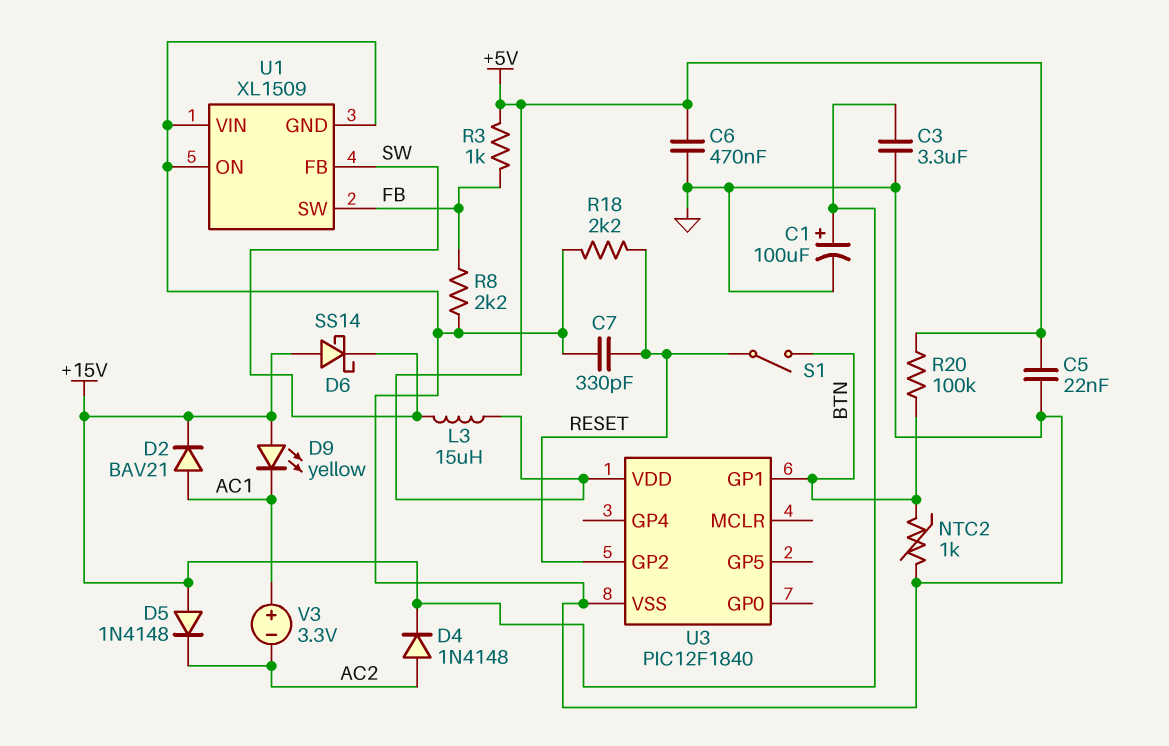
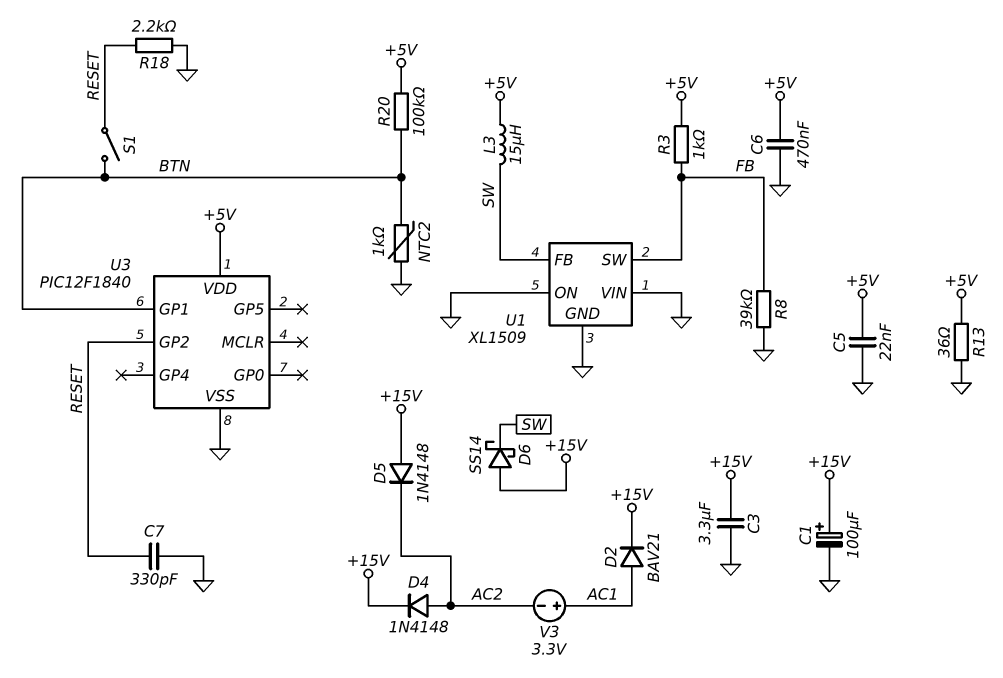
D9: LED yellow (A +15V, K AC1) -> none
R8: 2.2k (FB, GND) -> 39k (FB, GND)
R13: none -> 36 (+5V, GND)

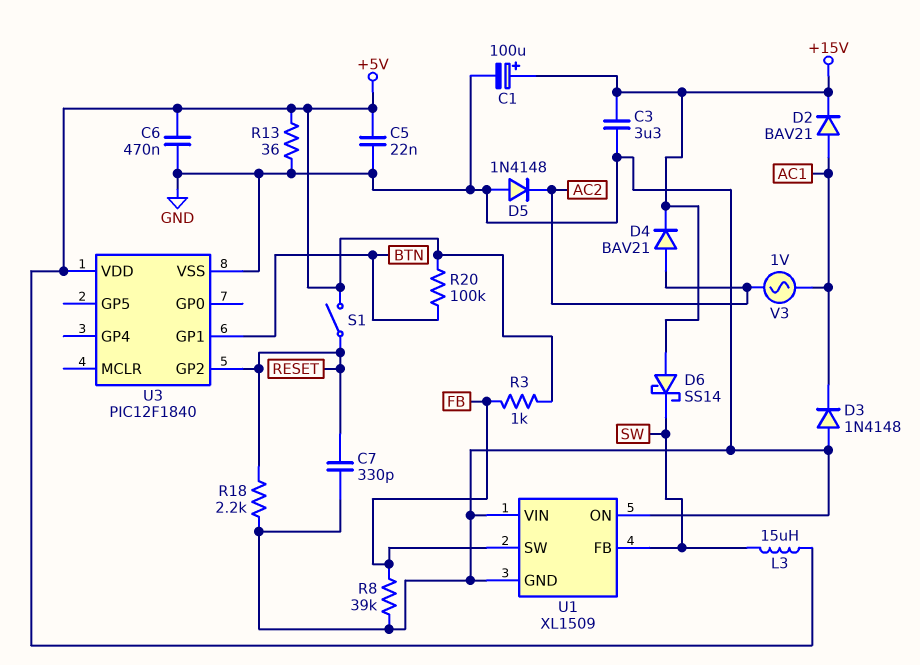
D3: none -> diode 1N4148 (A GND, K AC1)
D4: diode 1N4148 (A AC2, K +15V) -> diode BAV21 (A AC2, K +15V)
D5: diode 1N4148 (A +15V, K AC2) -> diode 1N4148 (A GND, K AC2)
NTC2: 1k (BTN, GND) -> none
S1: switch (BTN, RESET) -> switch (+5V, RESET)
V3: 3.3V (plus AC1, minus AC2) -> AC 1V (AC1, AC2)

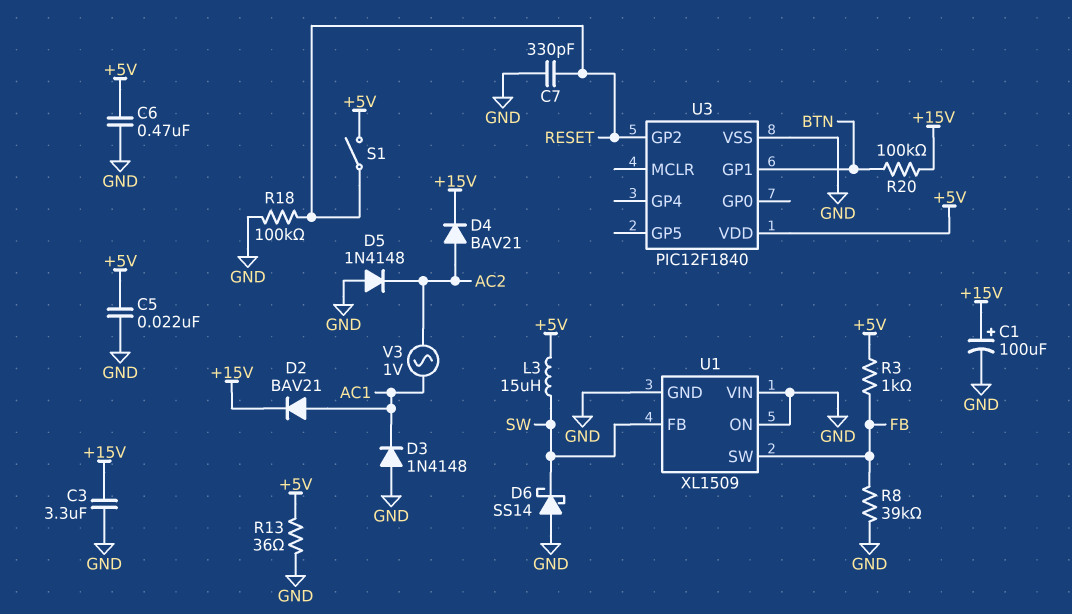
D6: schottky SS14 (A +15V, K SW) -> schottky SS14 (A GND, K SW)
R18: 2.2k (GND, RESET) -> 100k (GND, RESET)
R20: 100k (+5V, BTN) -> 100k (+15V, BTN)

